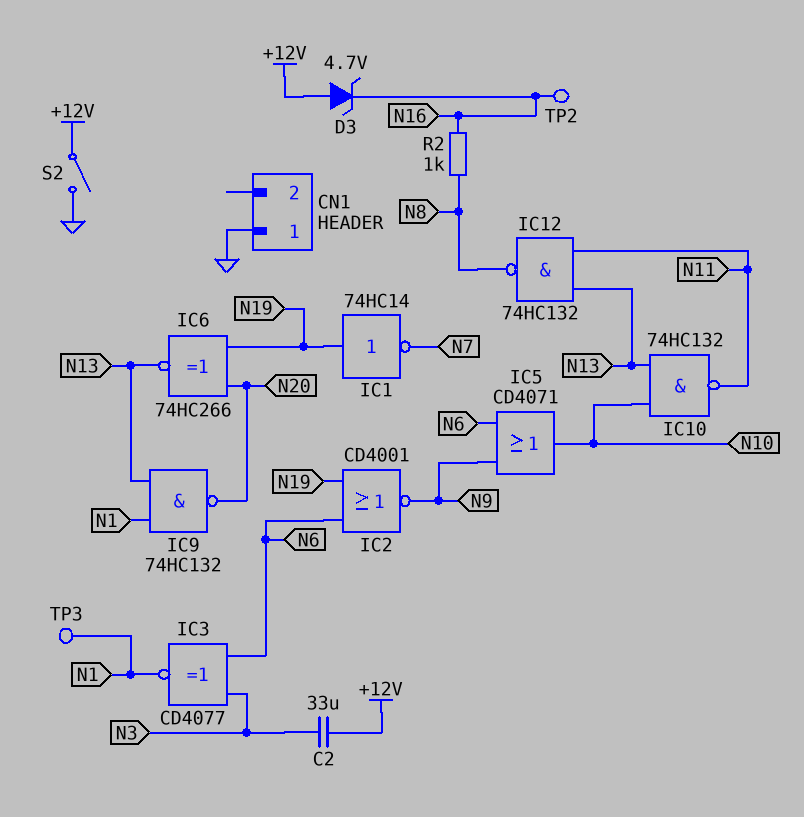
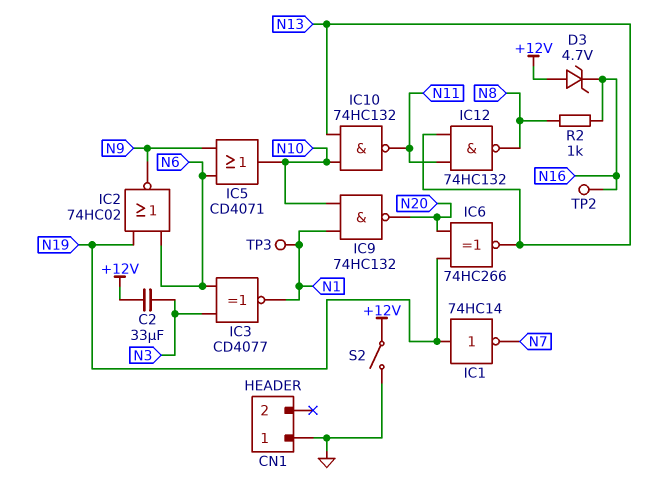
IC2: NOR CD4001 (in N6, in N19, out N9) -> NOR 74HC02 (in N6, in N19, out N9)
IC9: NAND 74HC132 (in N1, in N13, out N20) -> NAND 74HC132 (in N1, in N10, out N20)

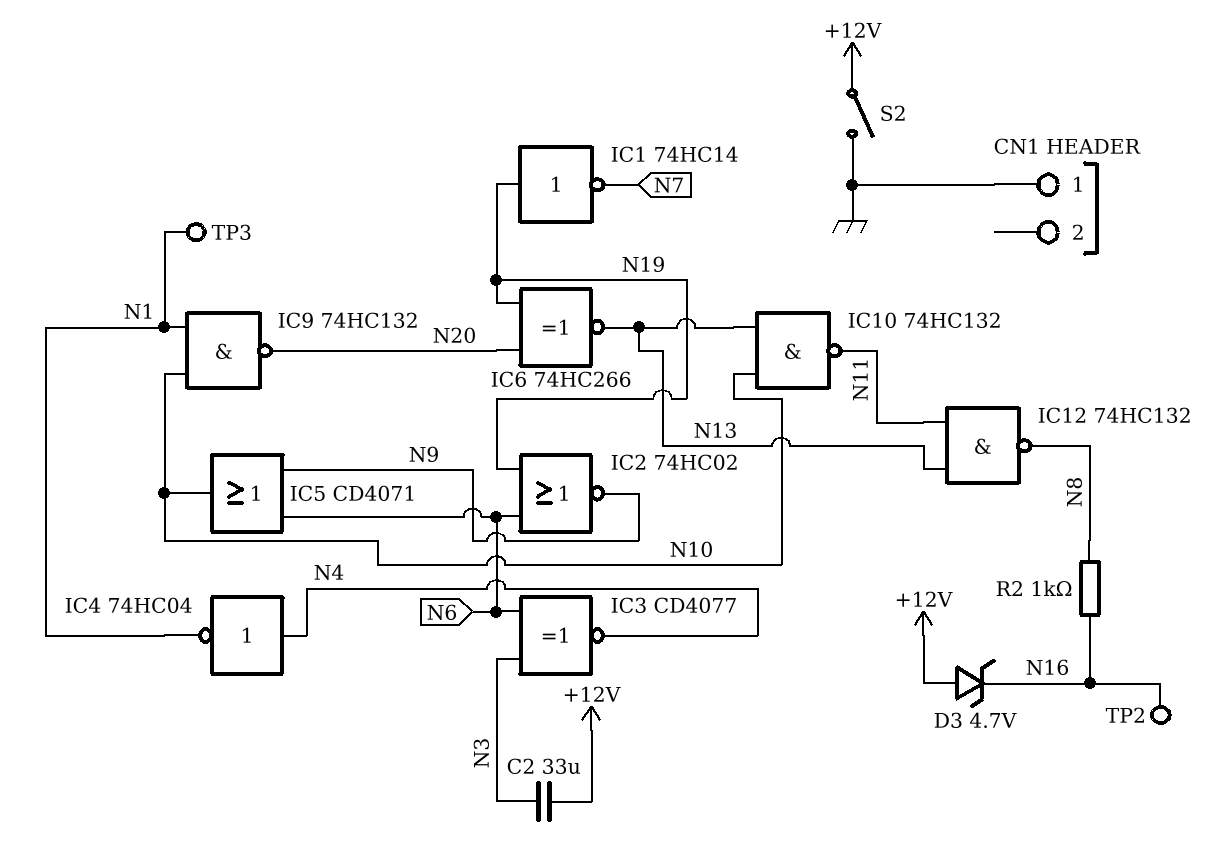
IC3: XNOR CD4077 (in N3, in N6, out N1) -> XNOR CD4077 (in N3, in N6, out N4)
IC4: none -> NOT 74HC04 (in N4, out N1)

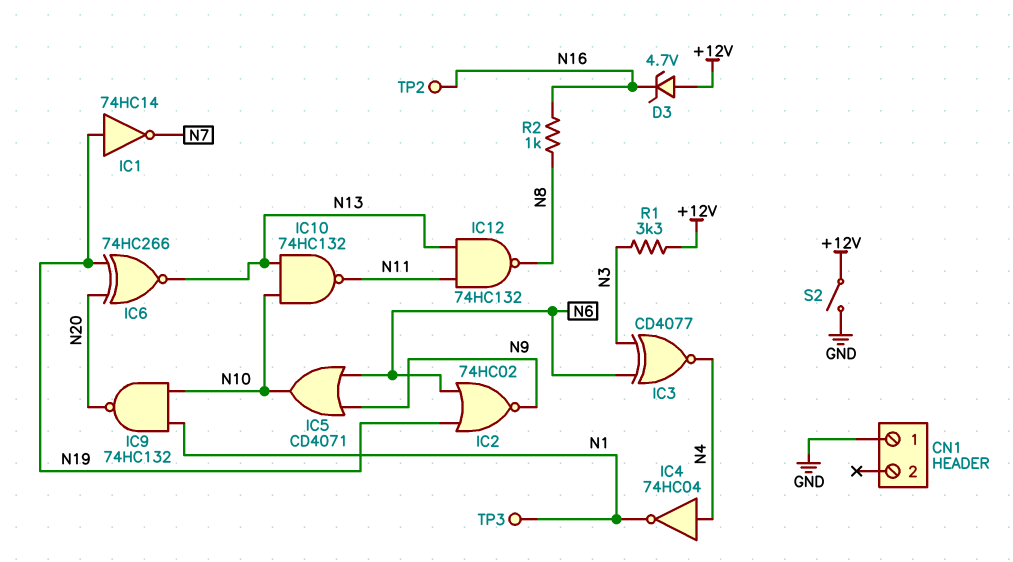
C2: 33uF (+12V, N3) -> none
R1: none -> 3.3k (+12V, N3)

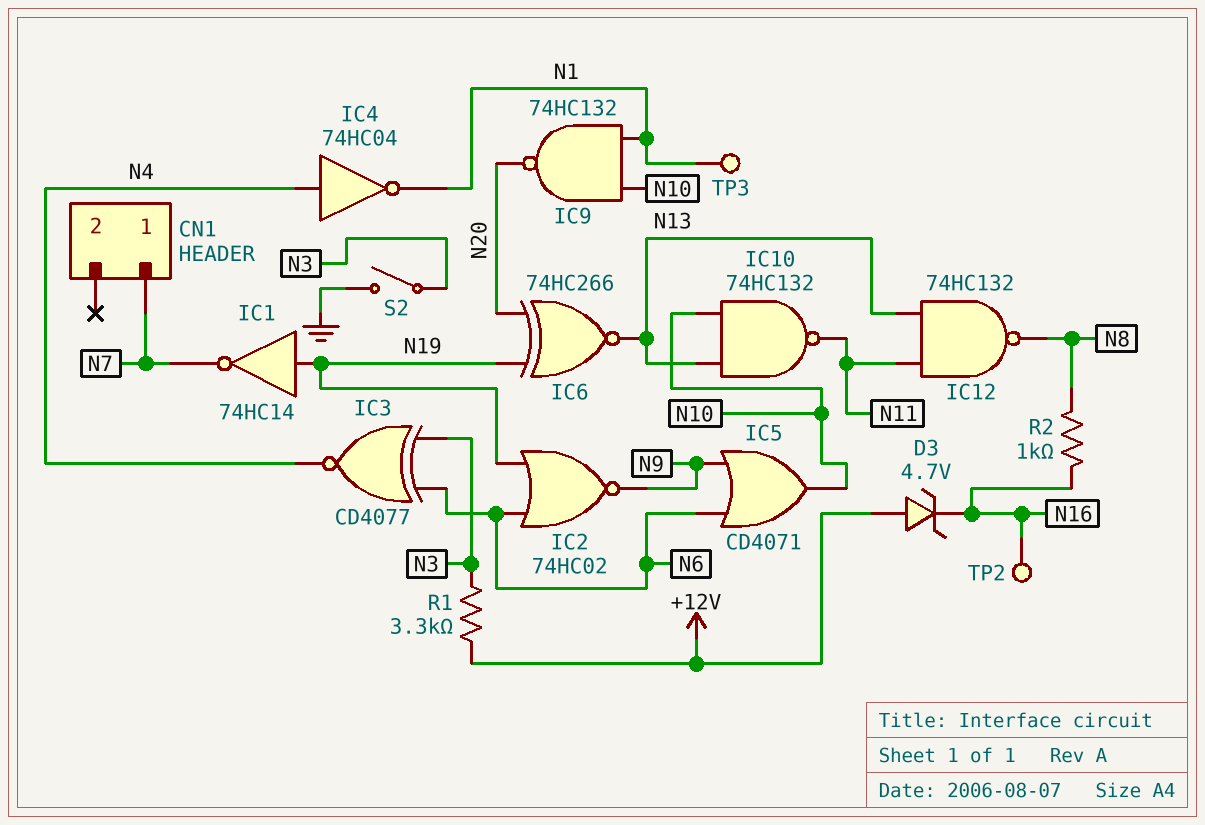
CN1 pin 1: GND -> N7
S2: switch (+12V, GND) -> switch (GND, N3)

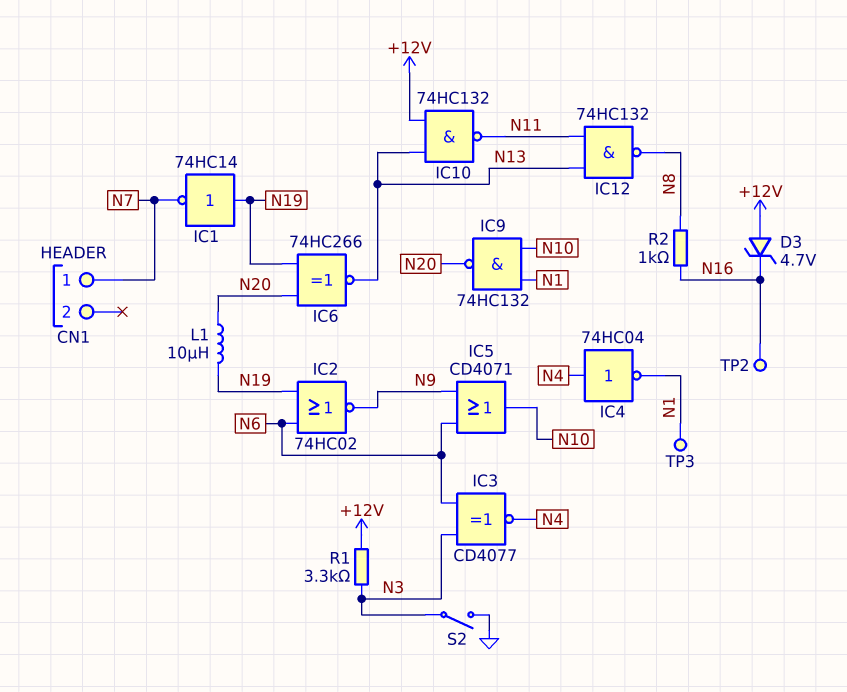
IC10: NAND 74HC132 (in N10, in N13, out N11) -> NAND 74HC132 (in +12V, in N13, out N11)
L1: none -> 10uH (N19, N20)

